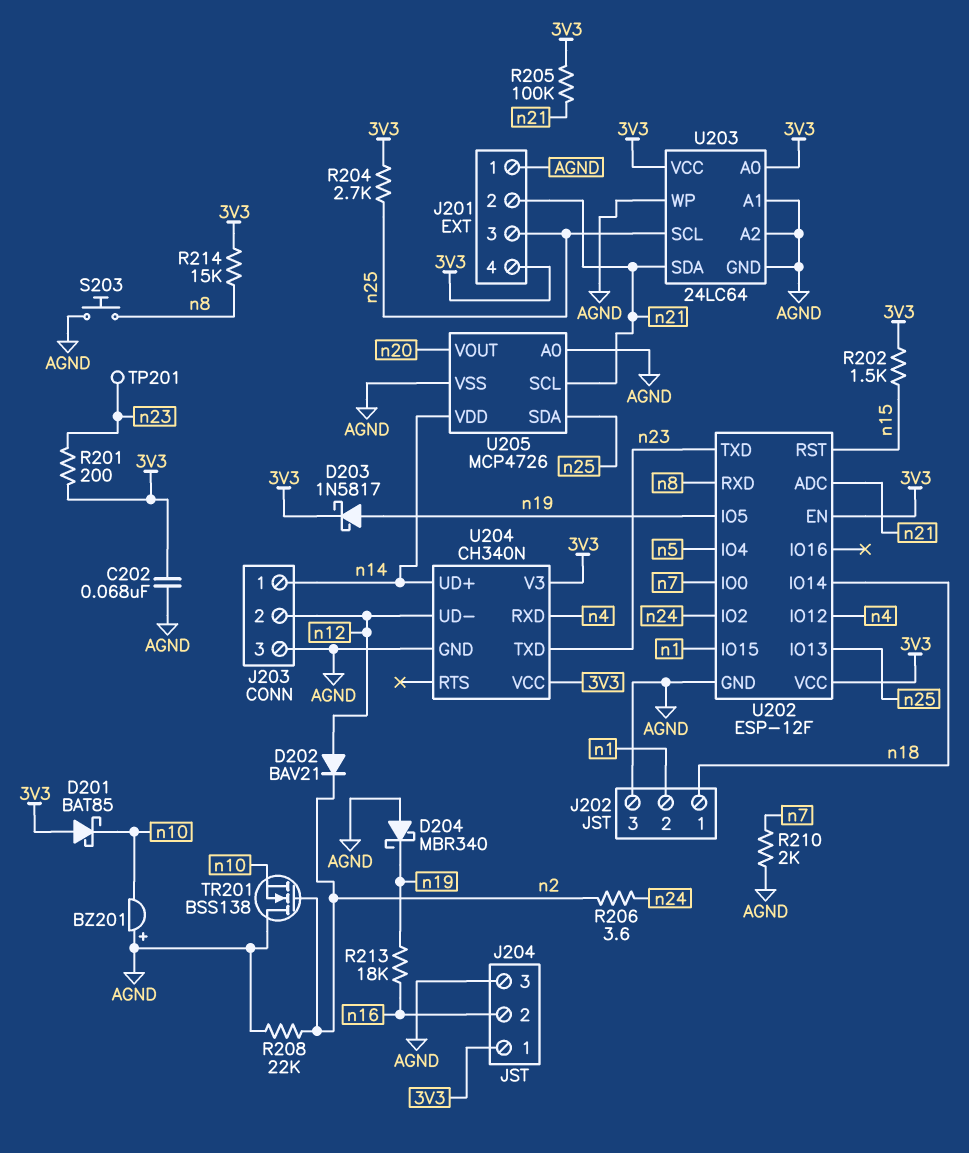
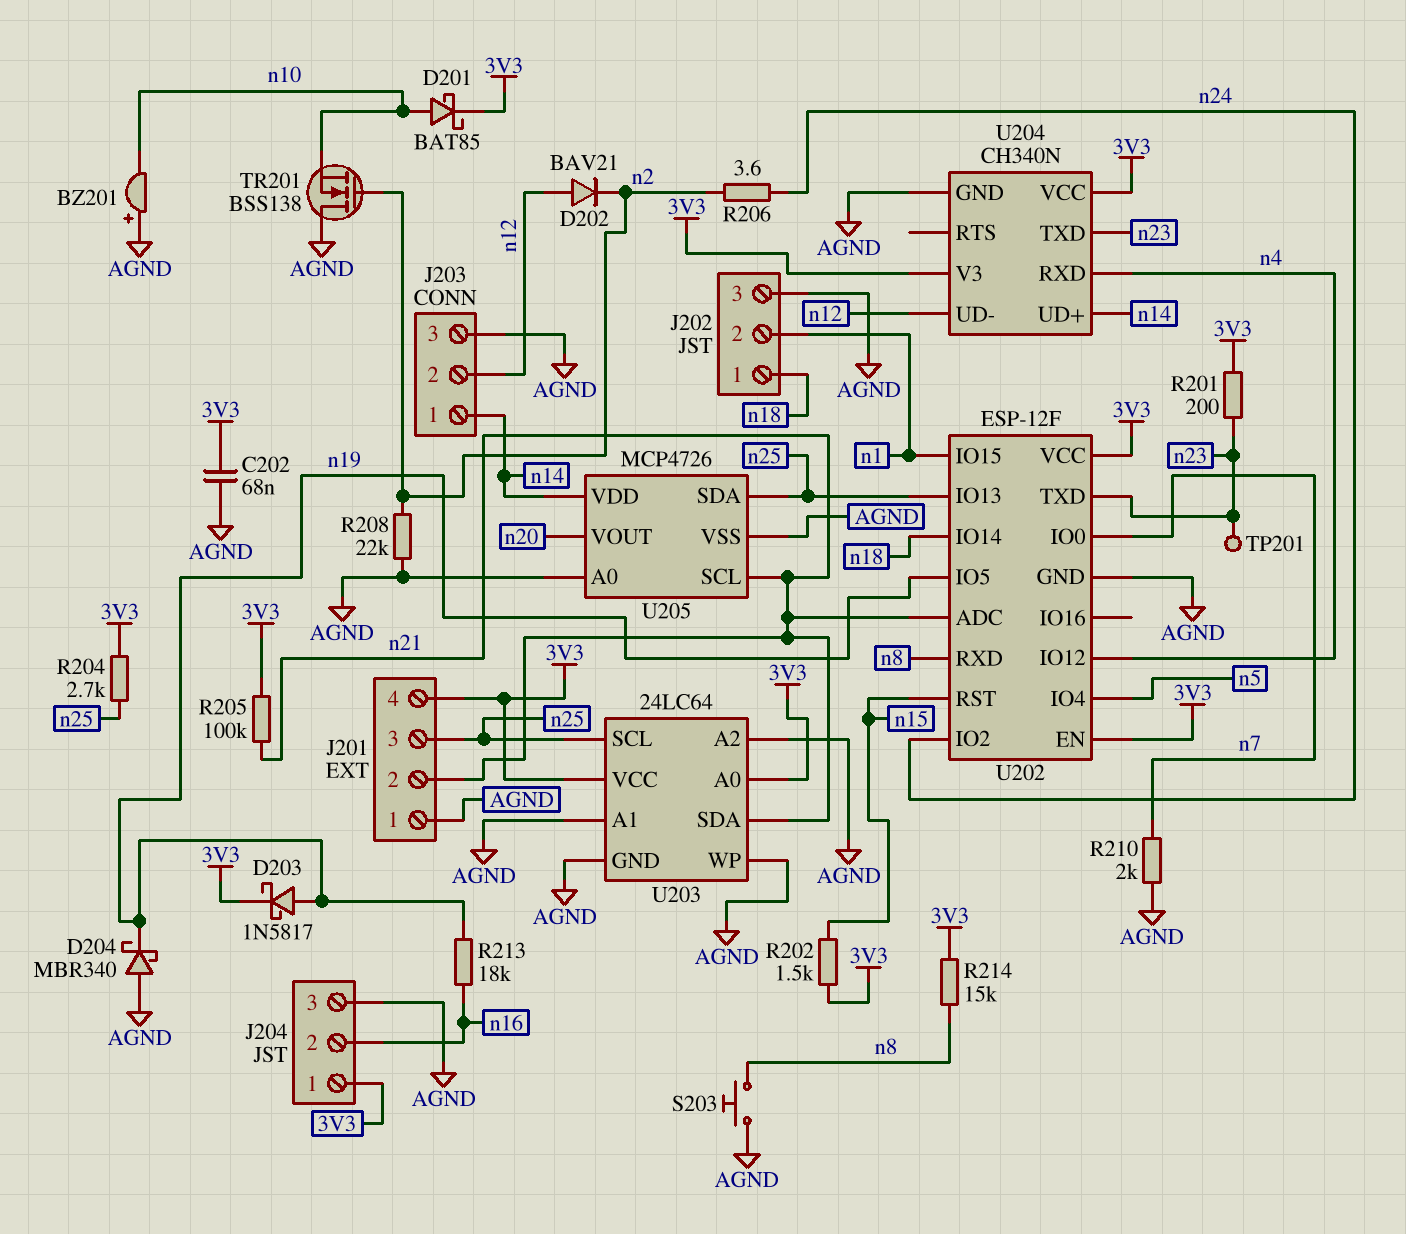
D201: schottky BAT85 (A 3V3, K n10) -> schottky BAT85 (A n10, K 3V3)

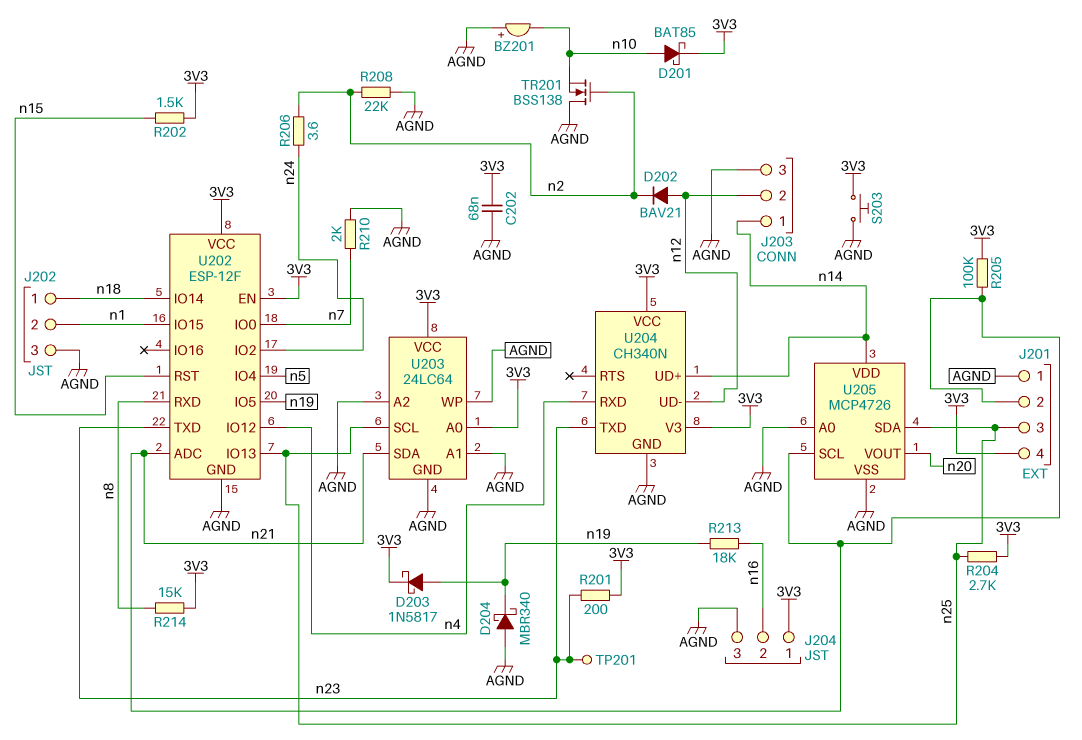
S203: button (AGND, n8) -> button (3V3, AGND)

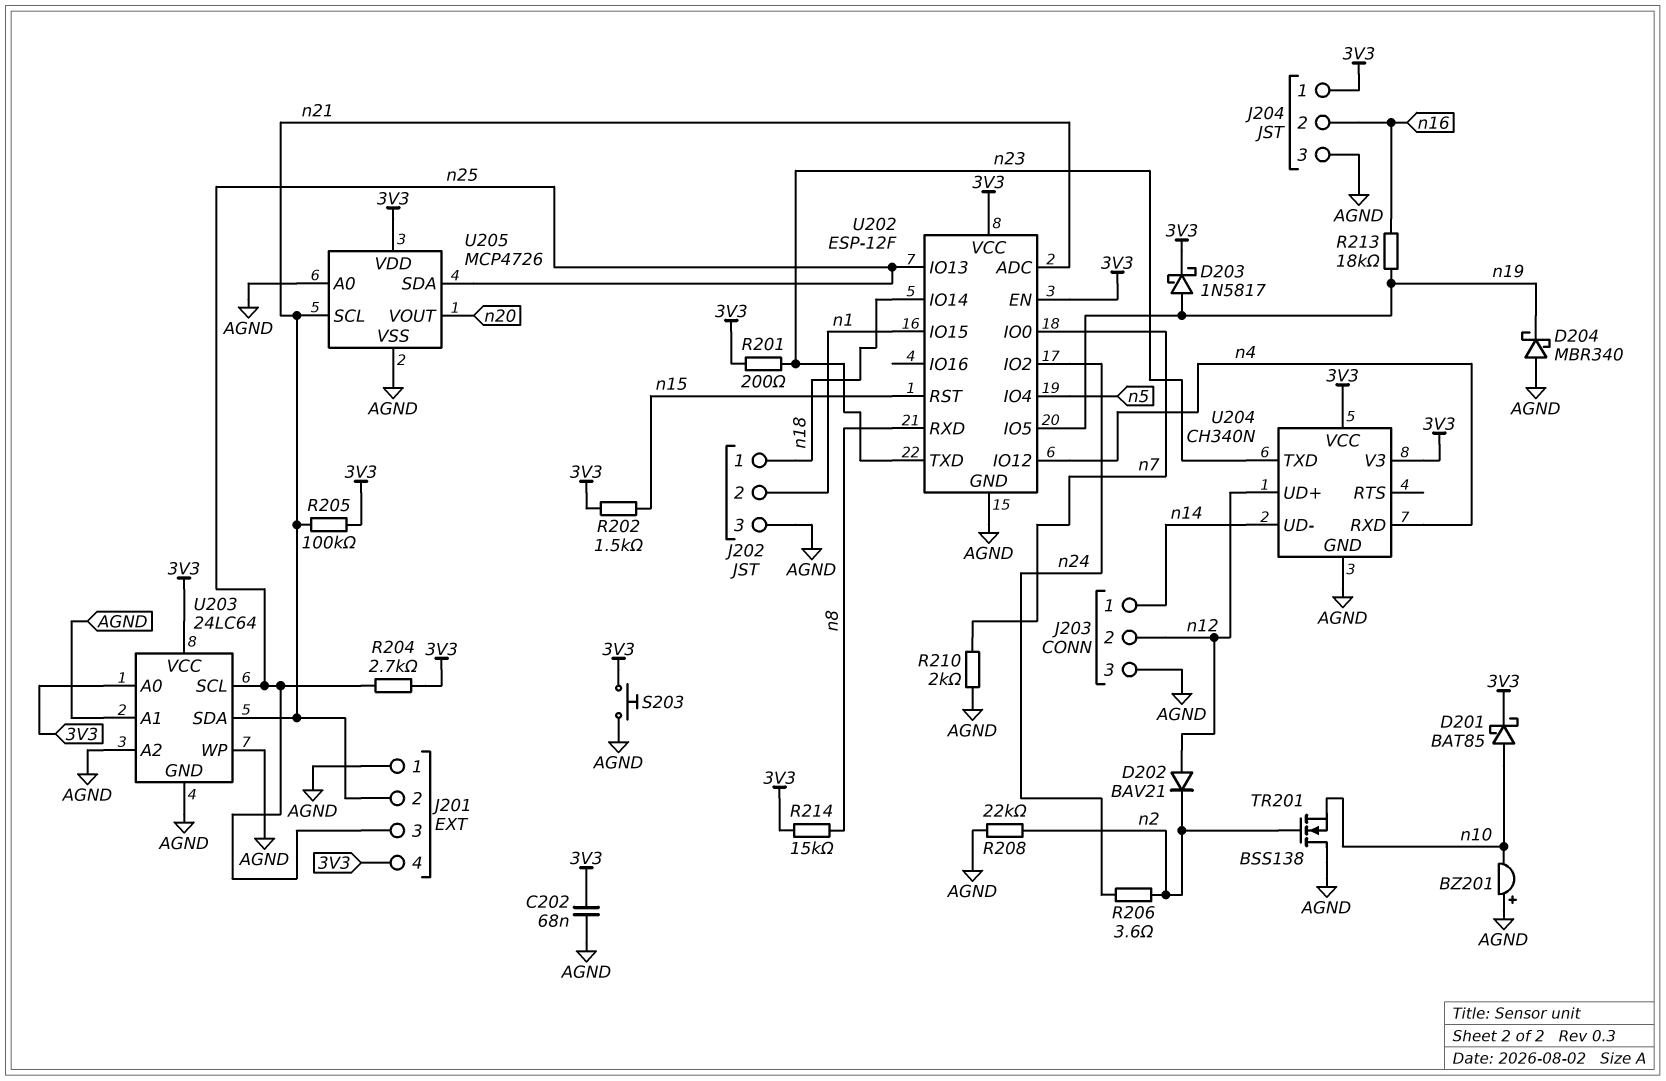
TP201: test point (n23) -> none
U204 pin UD+: n14 -> n12
U204 pin UD-: n12 -> n14
U205 pin VDD: n14 -> 3V3

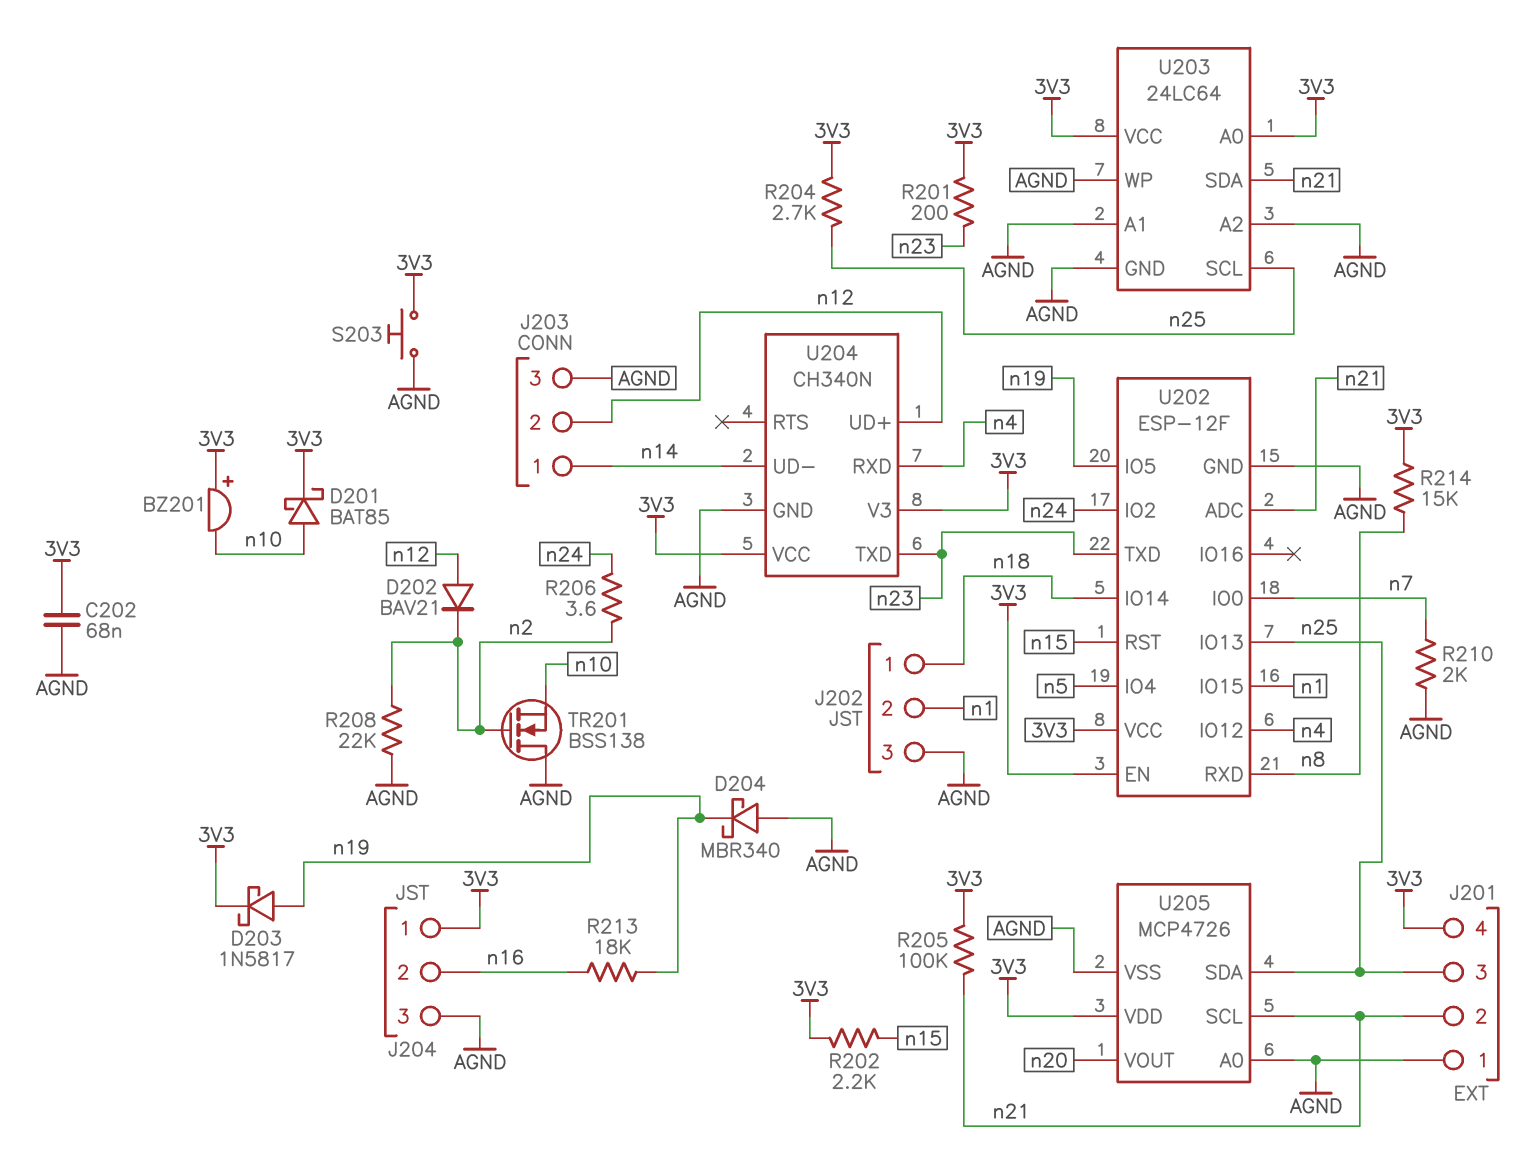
BZ201: buzzer (plus AGND, minus n10) -> buzzer (plus 3V3, minus n10)
R202: 1.5k (3V3, n15) -> 2.2k (3V3, n15)

